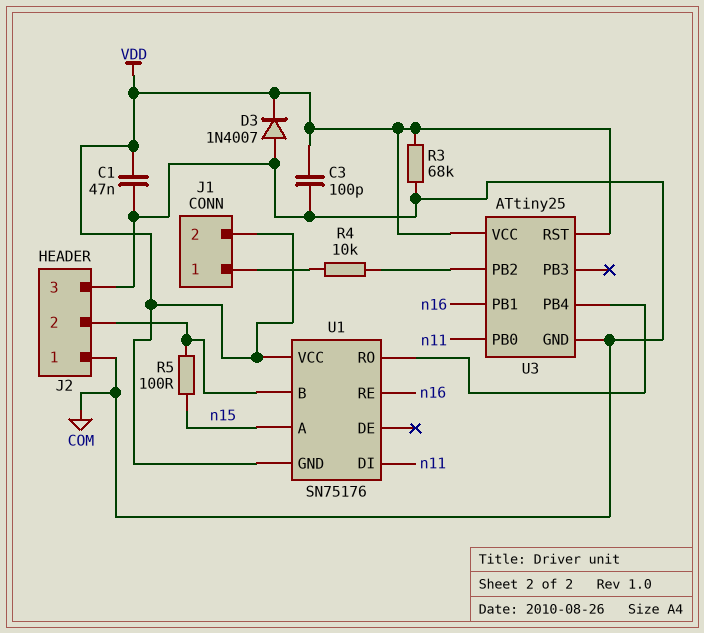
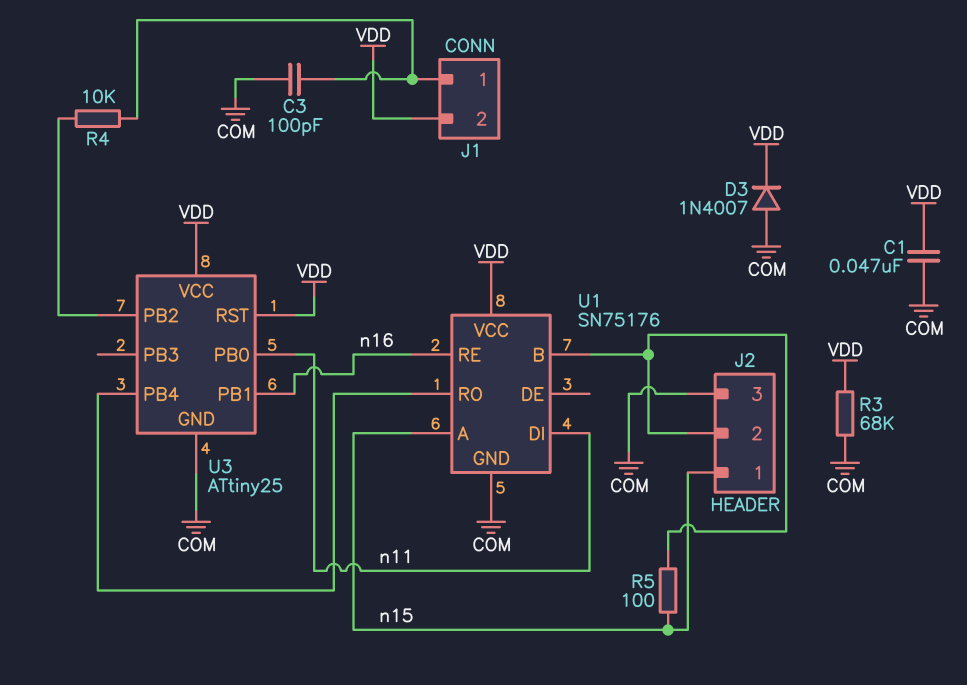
C3: 100pF (COM, VDD) -> 100pF (COM, J1/1)
J2 pin 1: COM -> n15
U1 pin GND: VDD -> COM

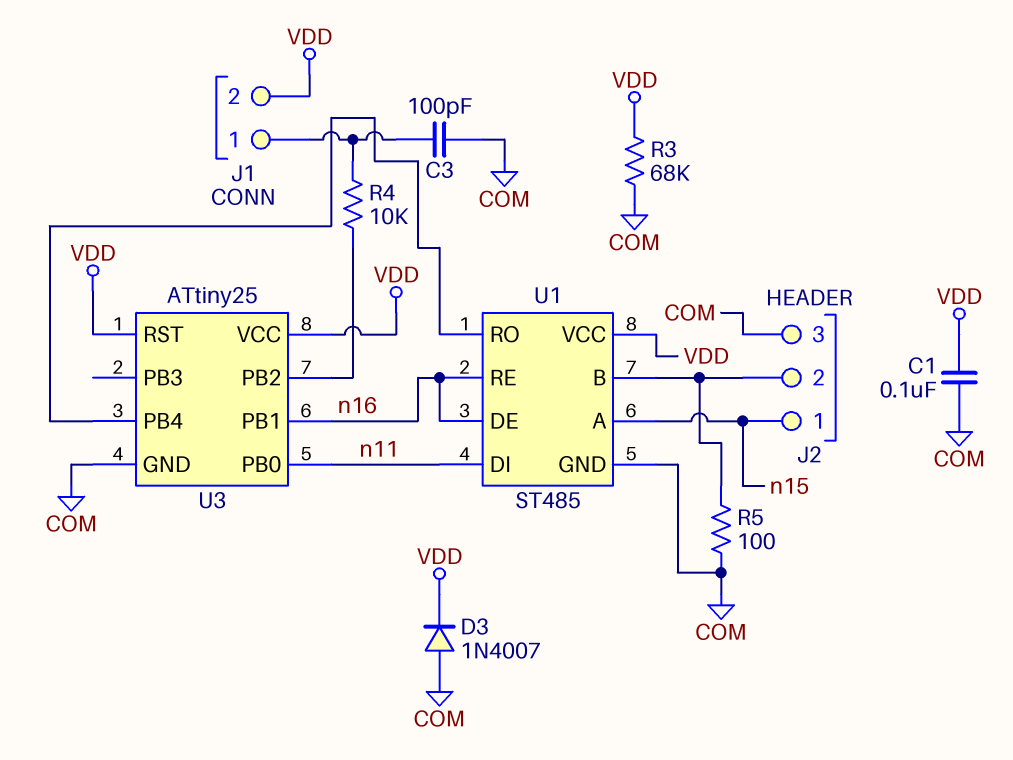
C1: 47nF (COM, VDD) -> 100nF (COM, VDD)
R5: 100 (J2/2, n15) -> 100 (COM, J2/2)
U1: SN75176 -> ST485
U1 pin DE: none -> n16

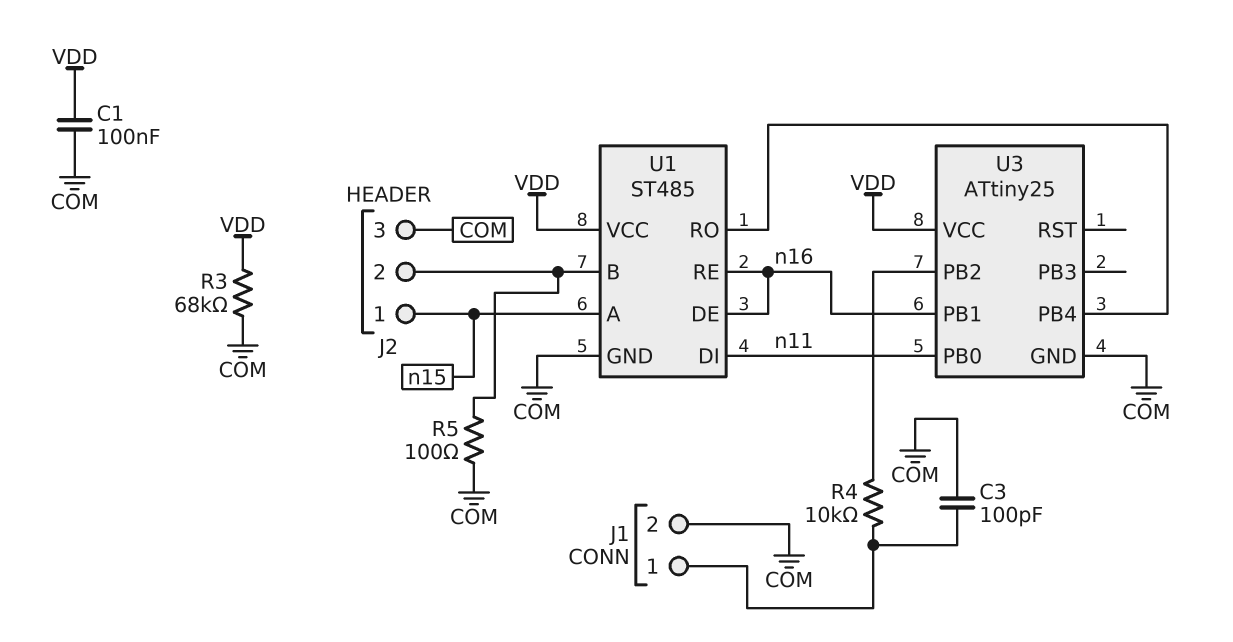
D3: diode 1N4007 (A COM, K VDD) -> none
J1 pin 2: VDD -> COM
U3 pin RST: VDD -> none

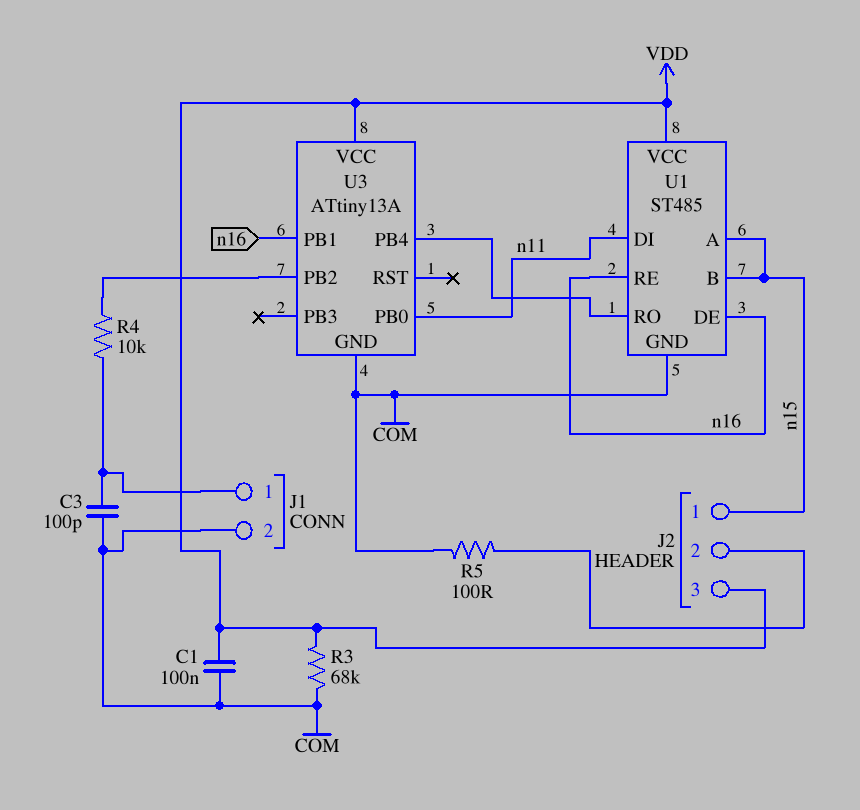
J2 pin 3: COM -> VDD
U1 pin B: J2/2 -> n15
U3: ATtiny25 -> ATtiny13A

